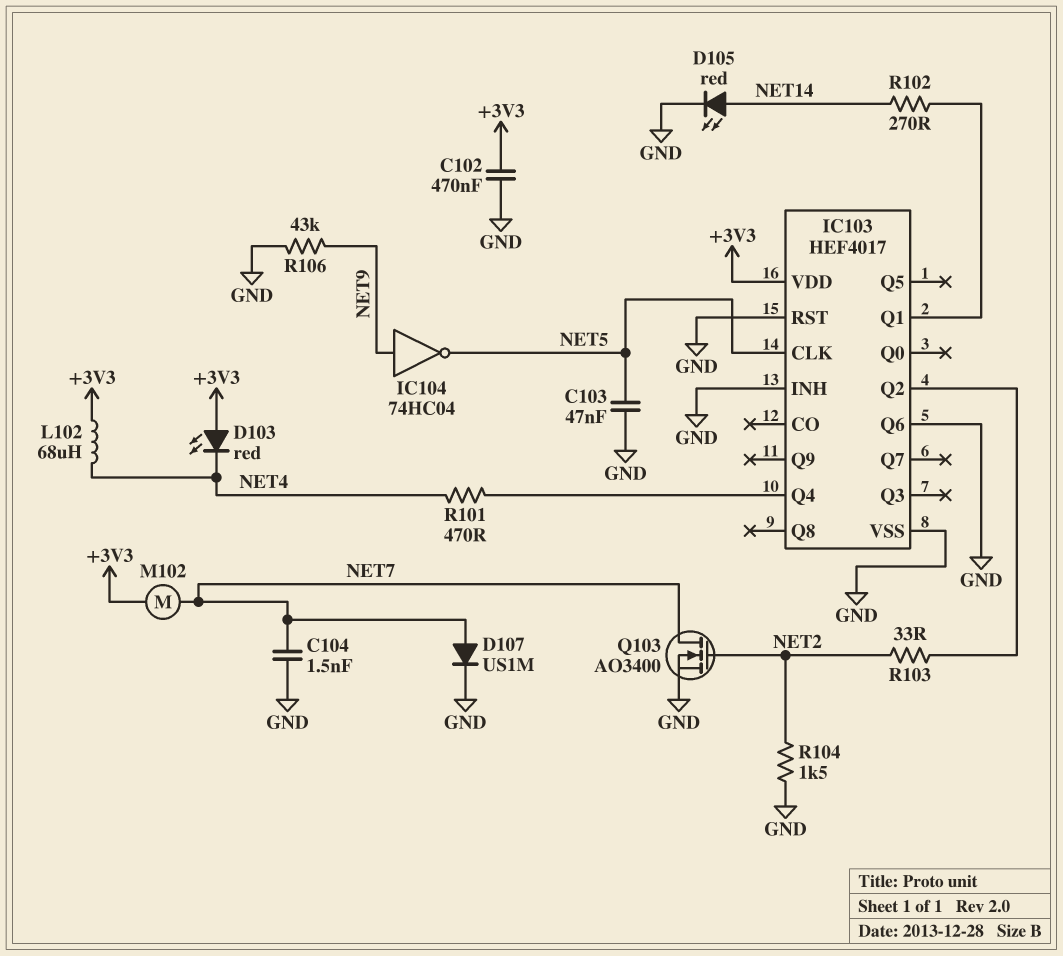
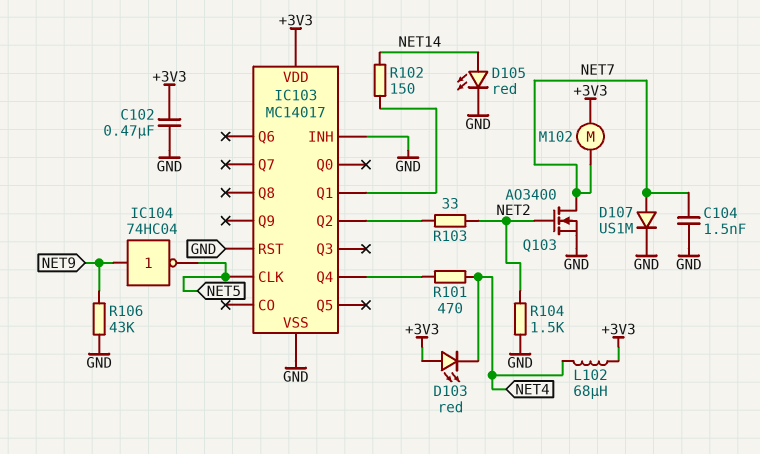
C103: 47nF (GND, NET5) -> none
IC103: HEF4017 -> MC14017
IC103 pin Q6: GND -> none
R102: 270 (IC103/Q1, NET14) -> 150 (IC103/Q1, NET14)

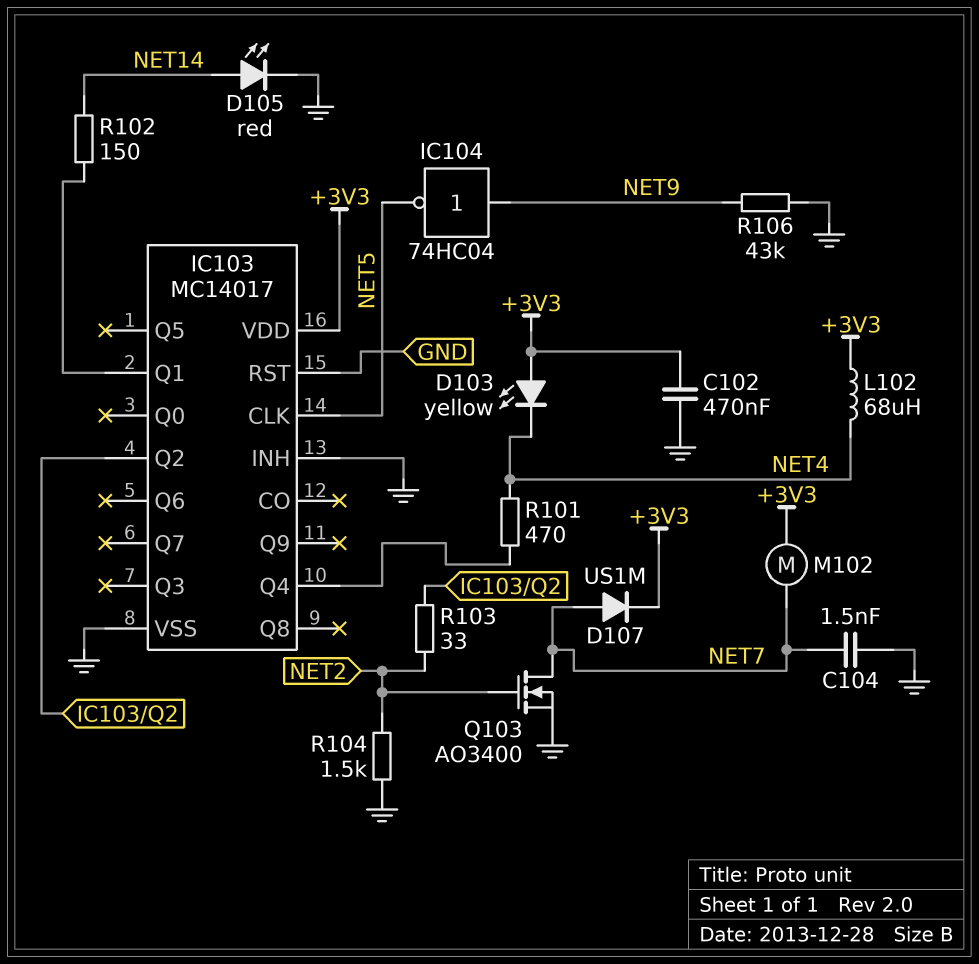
D103: LED red (A +3V3, K NET4) -> LED yellow (A +3V3, K NET4)
D107: diode US1M (A NET7, K GND) -> diode US1M (A NET7, K +3V3)

